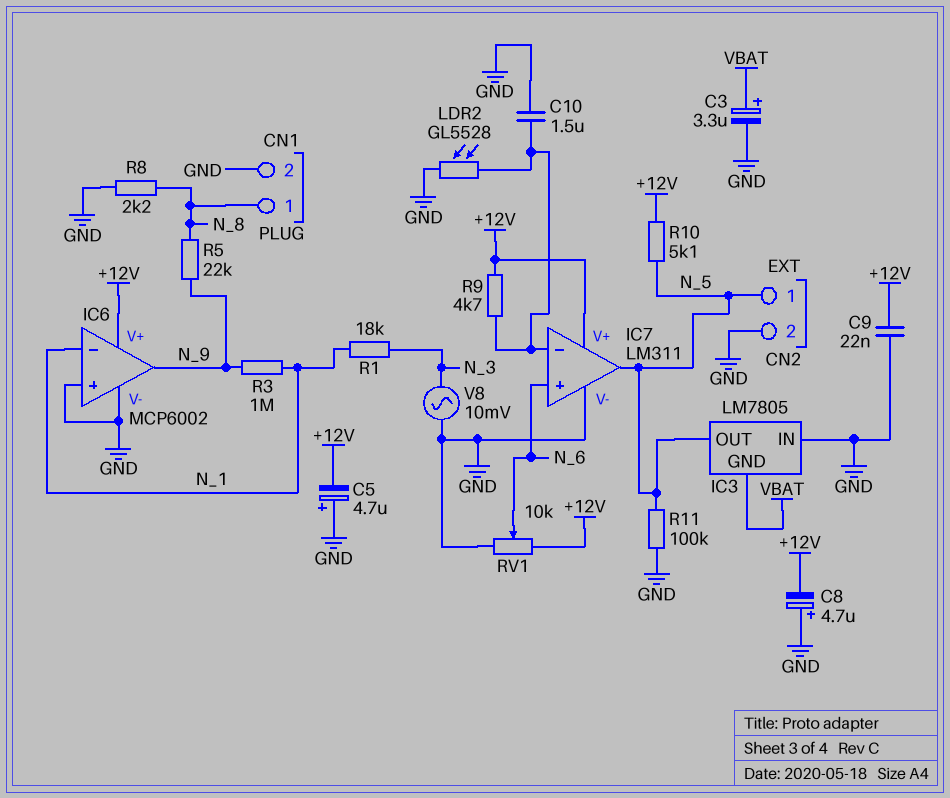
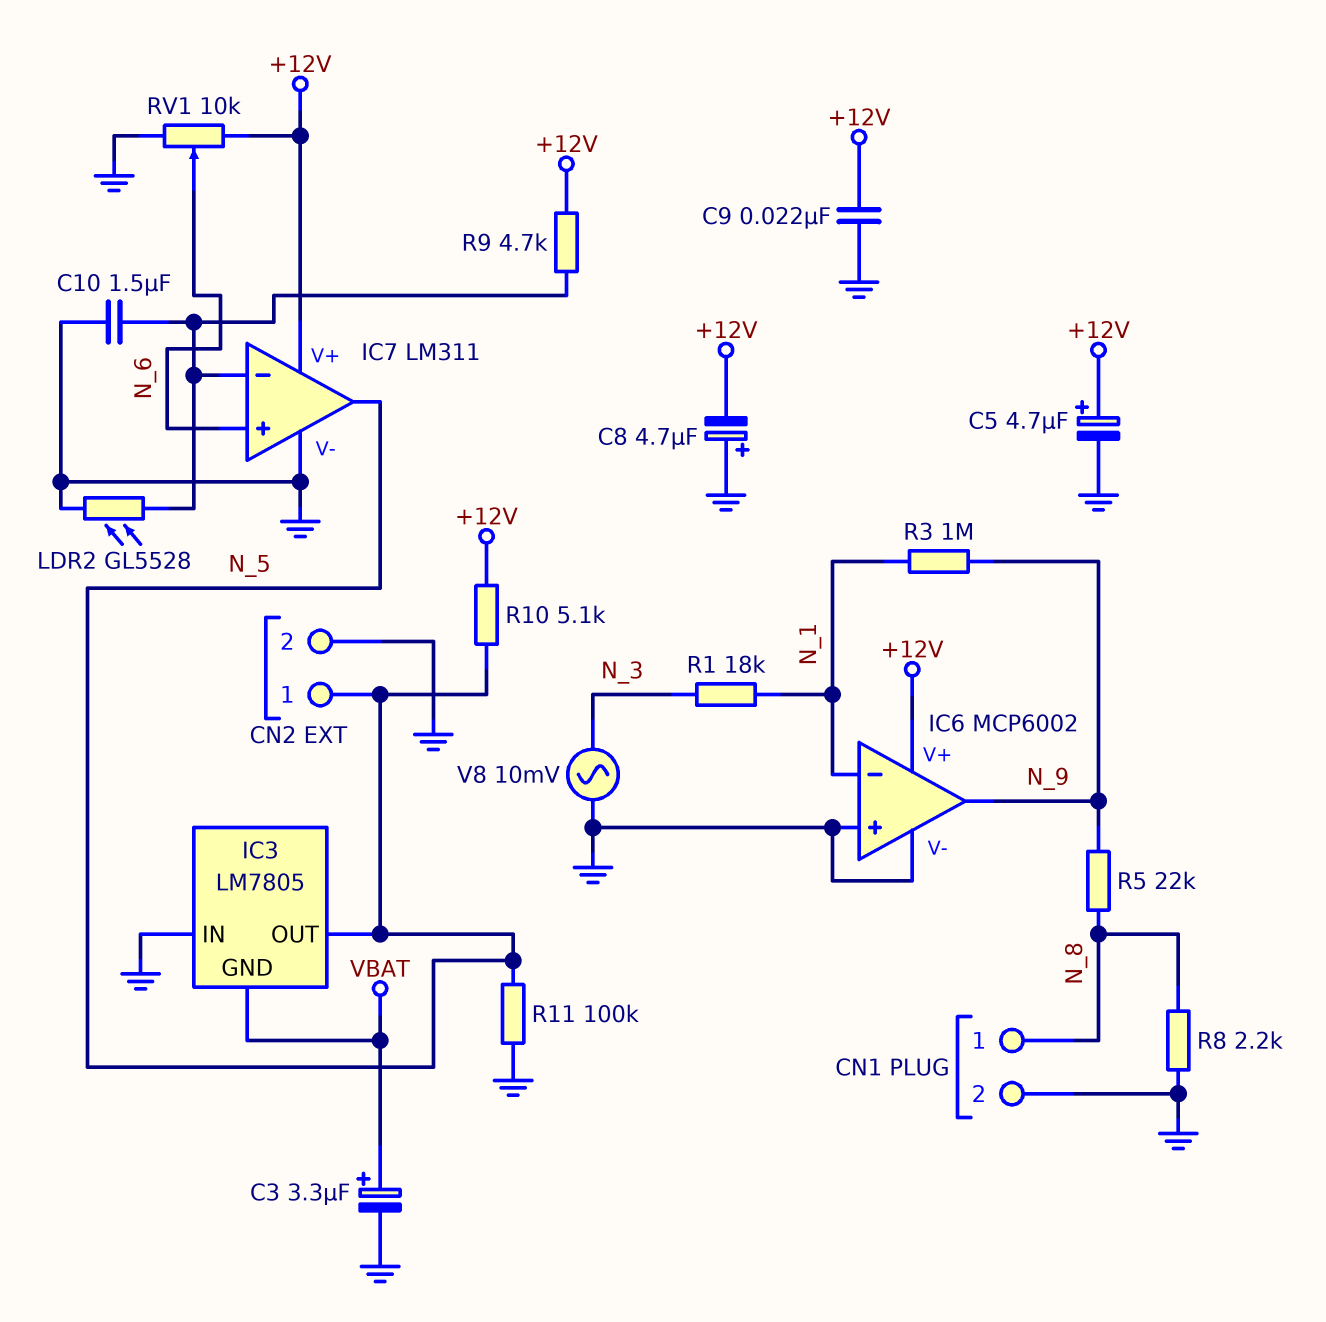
C5: 4.7uF (plus GND, minus +12V) -> 4.7uF (plus +12V, minus GND)

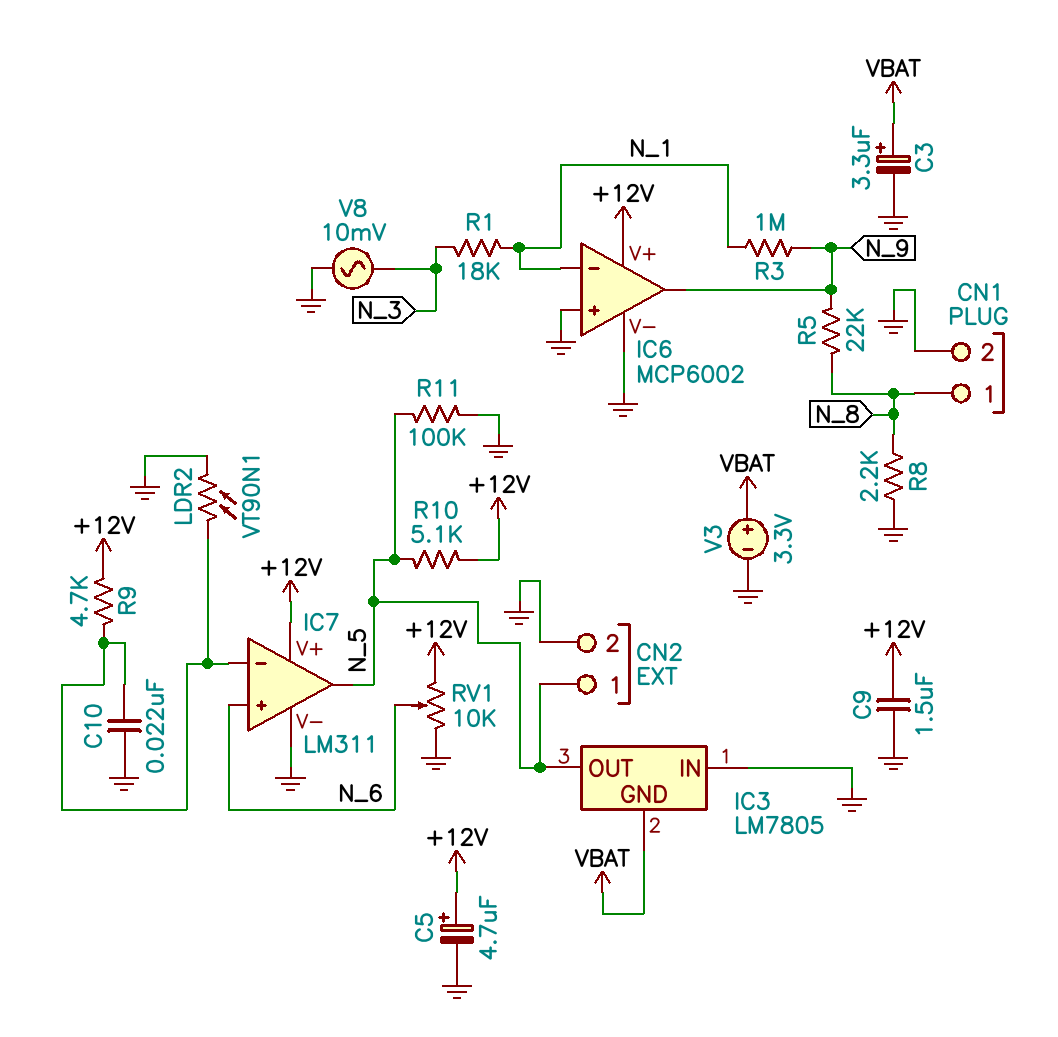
C8: 4.7uF (plus GND, minus +12V) -> none
C9: 22nF (+12V, GND) -> 1.5uF (+12V, GND)
C10: 1.5uF (GND, IC7/in-) -> 22nF (GND, IC7/in-)
LDR2: GL5528 (GND, IC7/in-) -> VT90N1 (GND, IC7/in-)
V3: none -> 3.3V (plus VBAT, minus GND)

